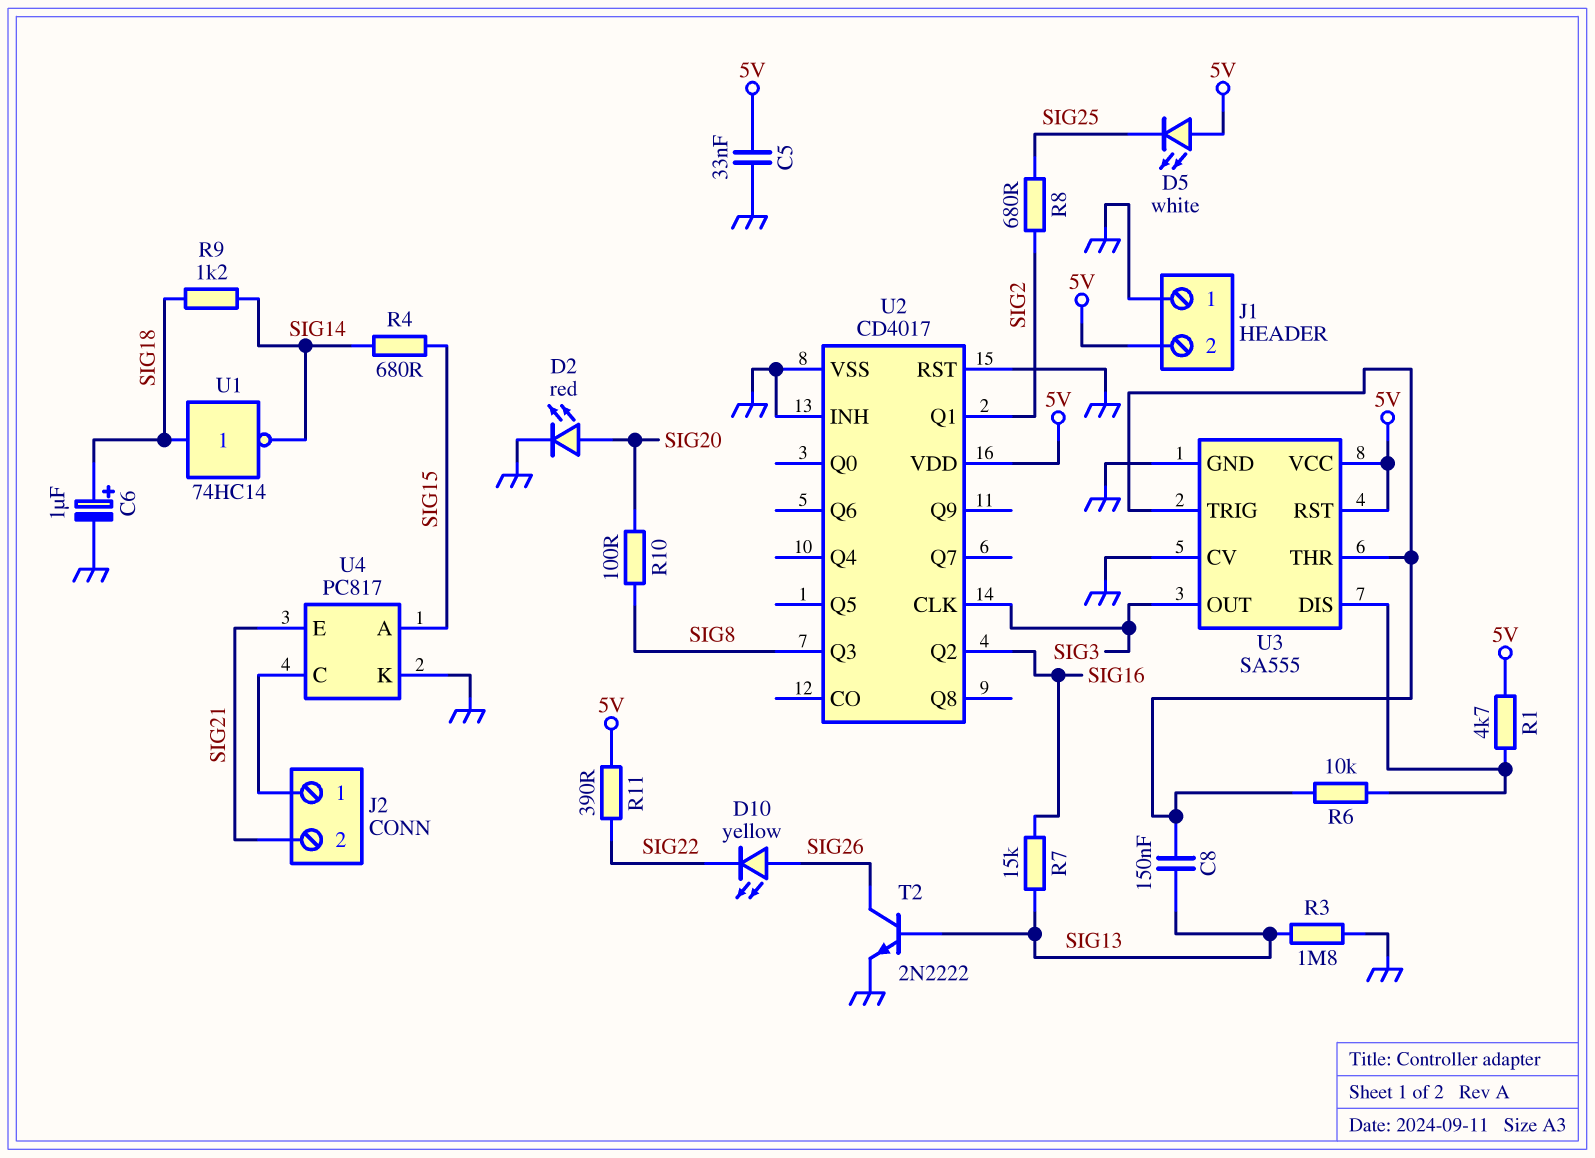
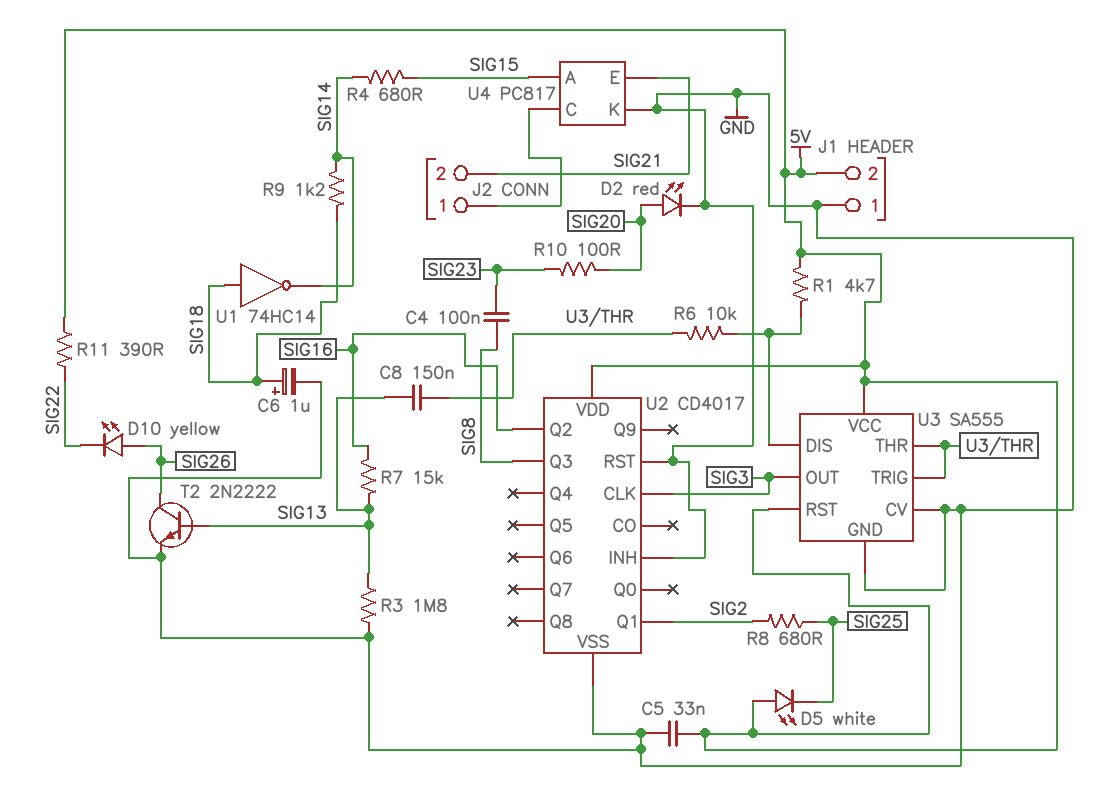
C4: none -> 100nF (SIG8, SIG23)
R10: 100 (SIG8, SIG20) -> 100 (SIG20, SIG23)

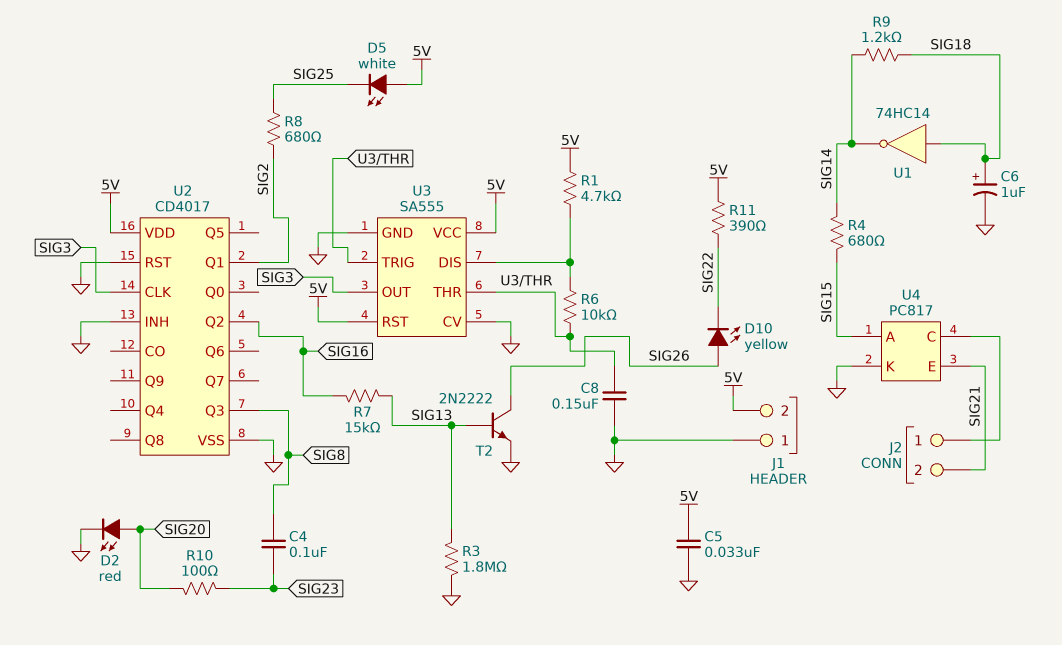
C8: 150nF (SIG13, U3/THR) -> 150nF (GND, U3/THR)

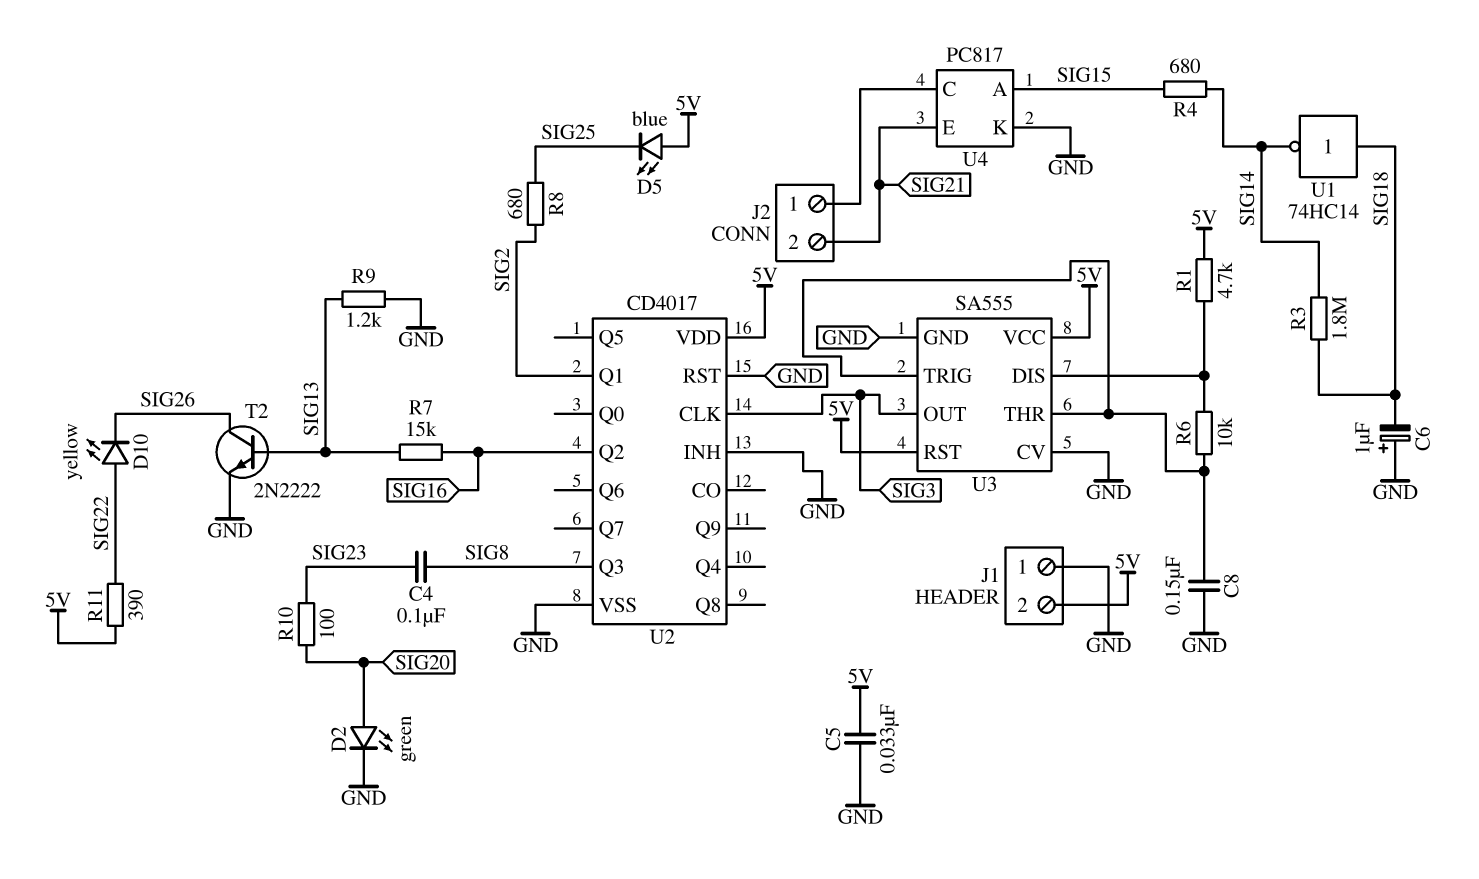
C6: 1uF (plus SIG18, minus GND) -> 1uF (plus GND, minus SIG18)
D2: LED red (A SIG20, K GND) -> LED green (A SIG20, K GND)
D5: LED white (A 5V, K SIG25) -> LED blue (A 5V, K SIG25)
D10: LED yellow (A SIG26, K SIG22) -> LED yellow (A SIG22, K SIG26)
R3: 1.8M (GND, SIG13) -> 1.8M (SIG14, SIG18)
R9: 1.2k (SIG14, SIG18) -> 1.2k (GND, SIG13)

